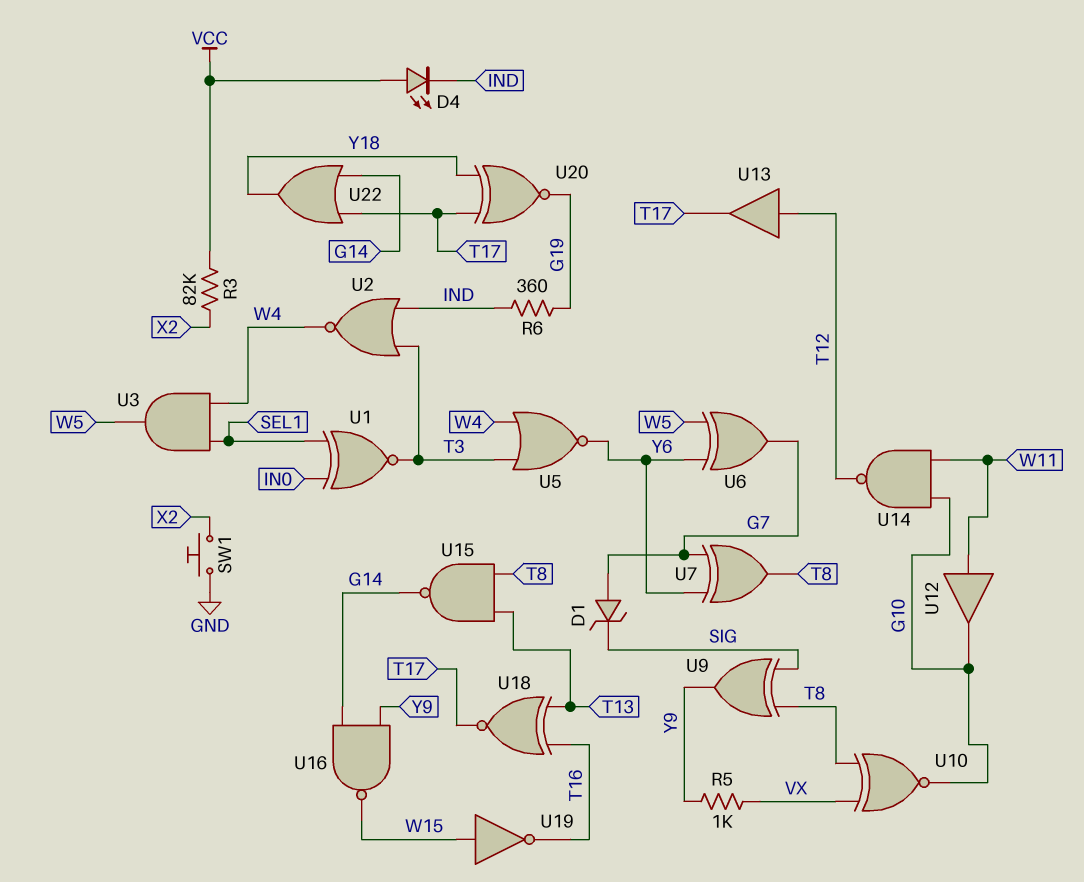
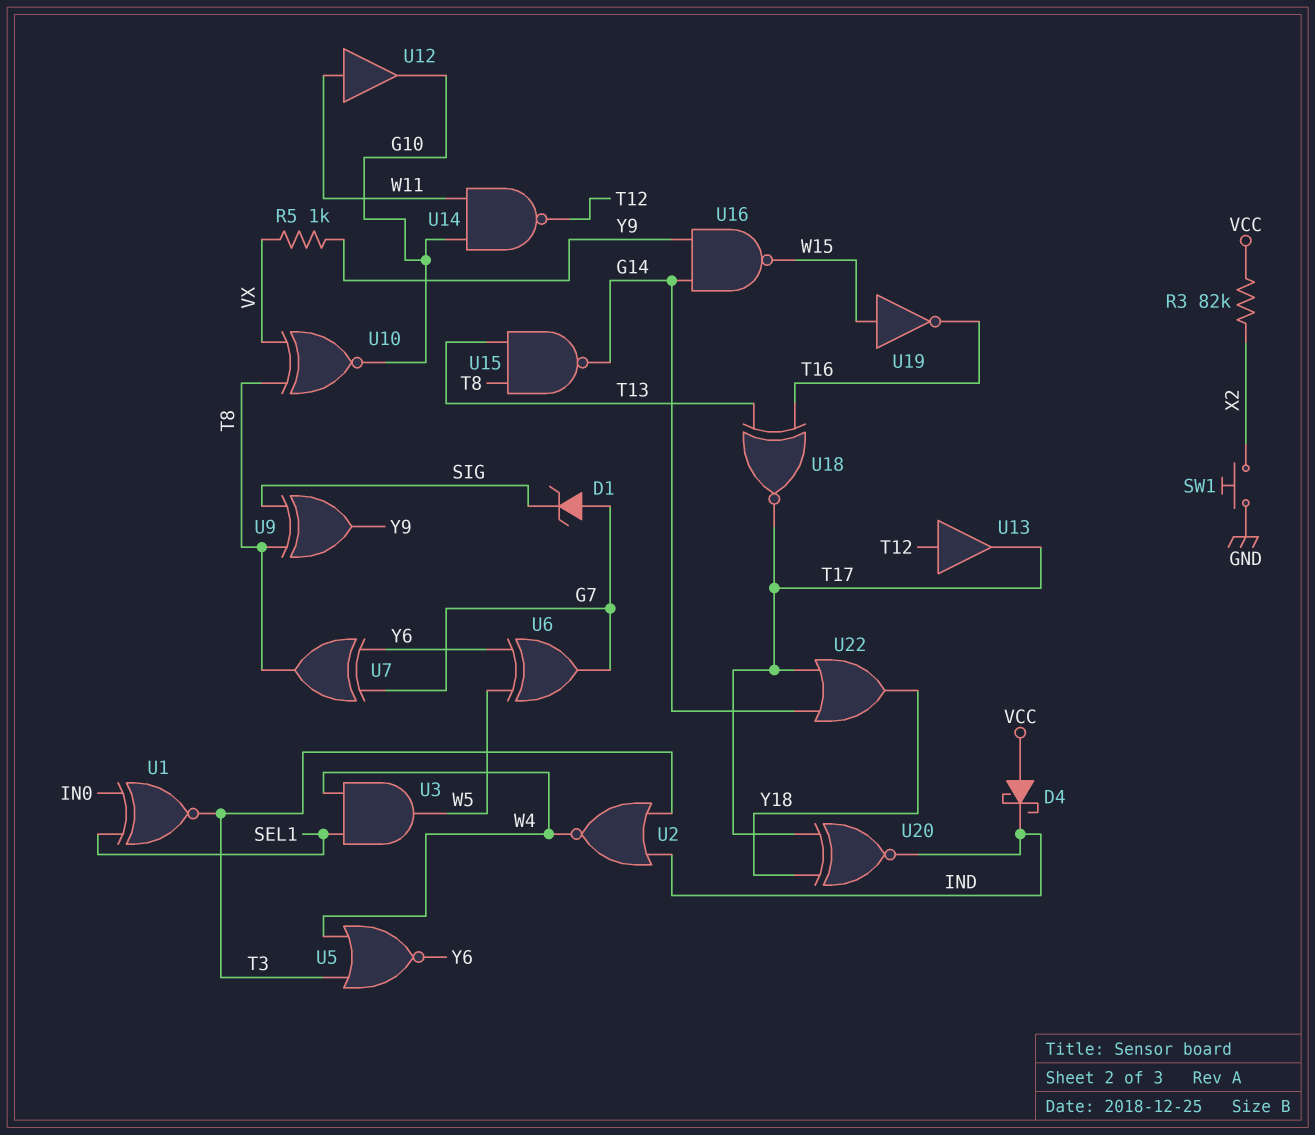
D4: LED (A VCC, K IND) -> schottky (A VCC, K IND)
R6: 360 (G19, IND) -> none
U20: XNOR (in T17, in Y18, out G19) -> XNOR (in T17, in Y18, out IND)

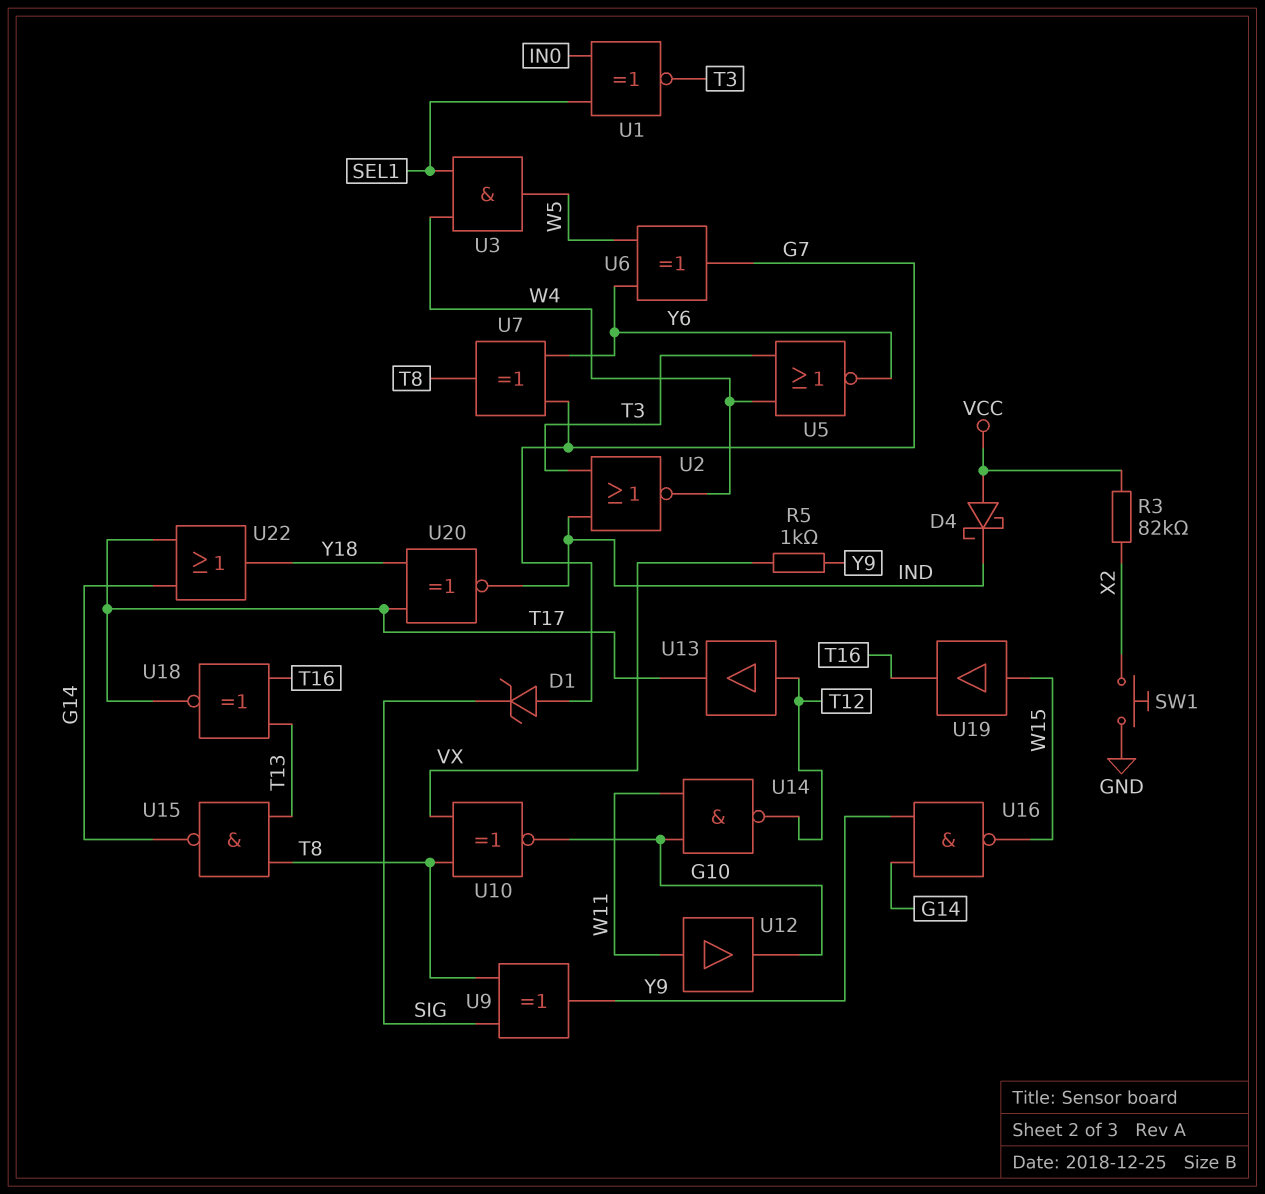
U19: NOT (in W15, out T16) -> buffer (in W15, out T16)

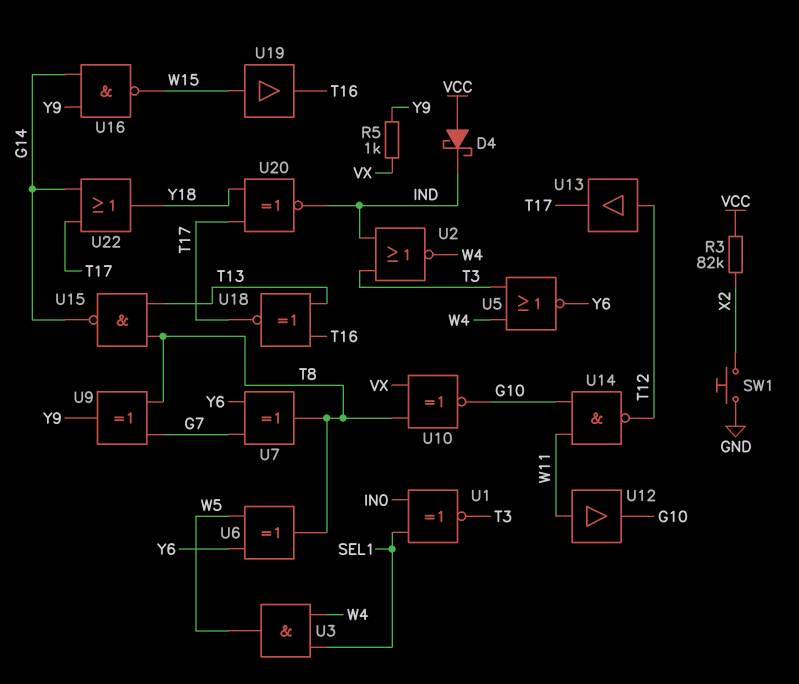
D1: zener (A G7, K SIG) -> none
U6: XOR (in W5, in Y6, out G7) -> XOR (in W5, in Y6, out T8)
U9: XOR (in SIG, in T8, out Y9) -> XOR (in G7, in T8, out Y9)

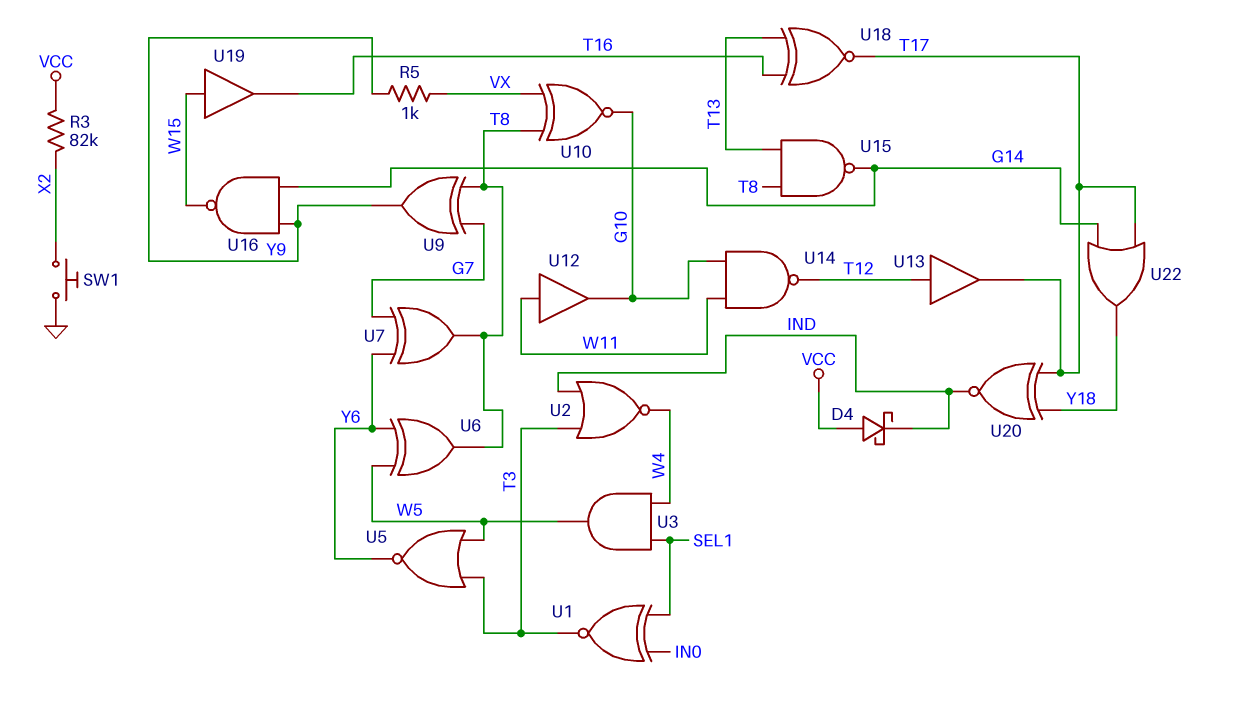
U5: NOR (in T3, in W4, out Y6) -> NOR (in T3, in W5, out Y6)

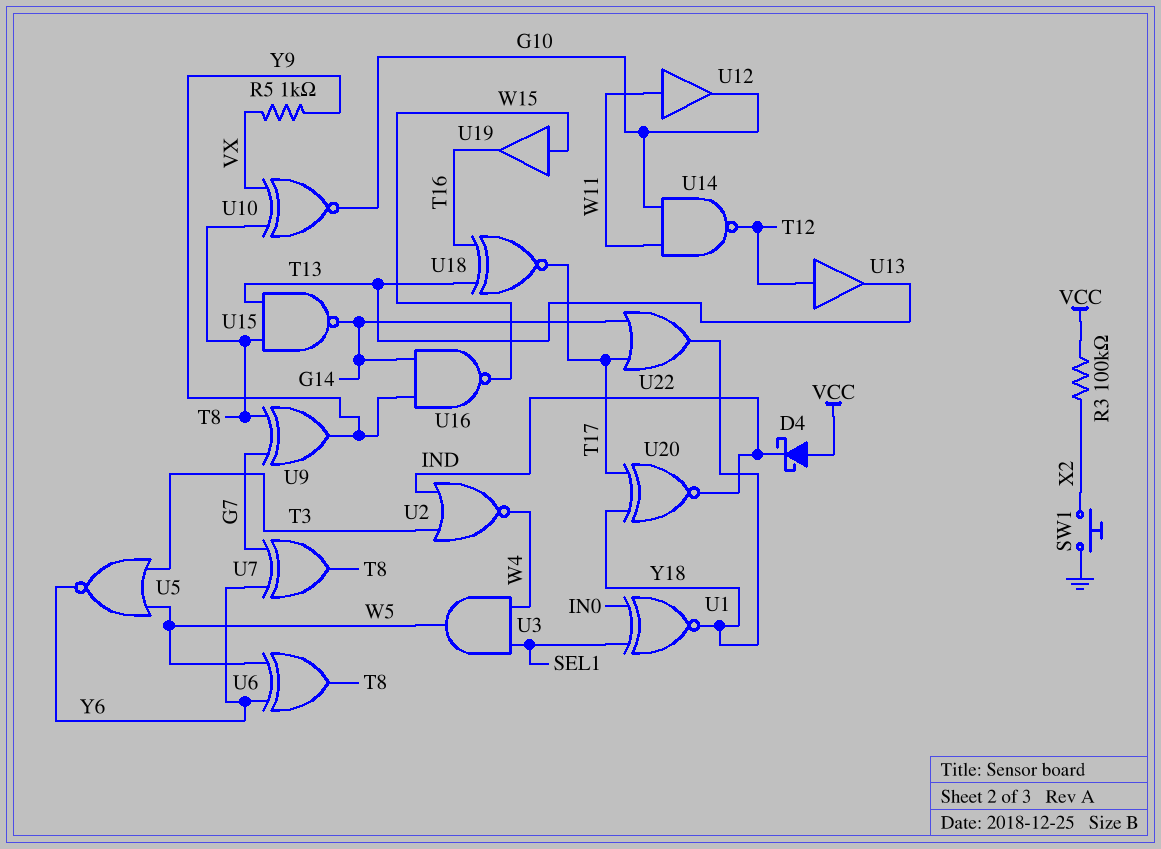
R3: 82k (VCC, X2) -> 100k (VCC, X2)
U1: XNOR (in IN0, in SEL1, out T3) -> XNOR (in IN0, in SEL1, out Y18)
U13: buffer (in T12, out T17) -> buffer (in T12, out T13)

